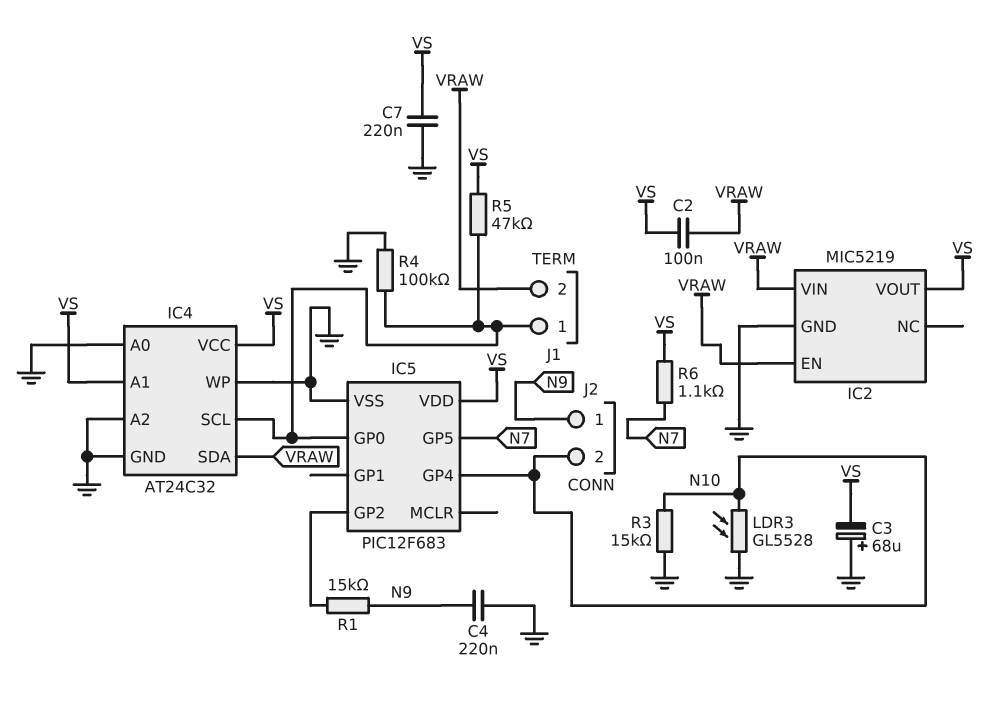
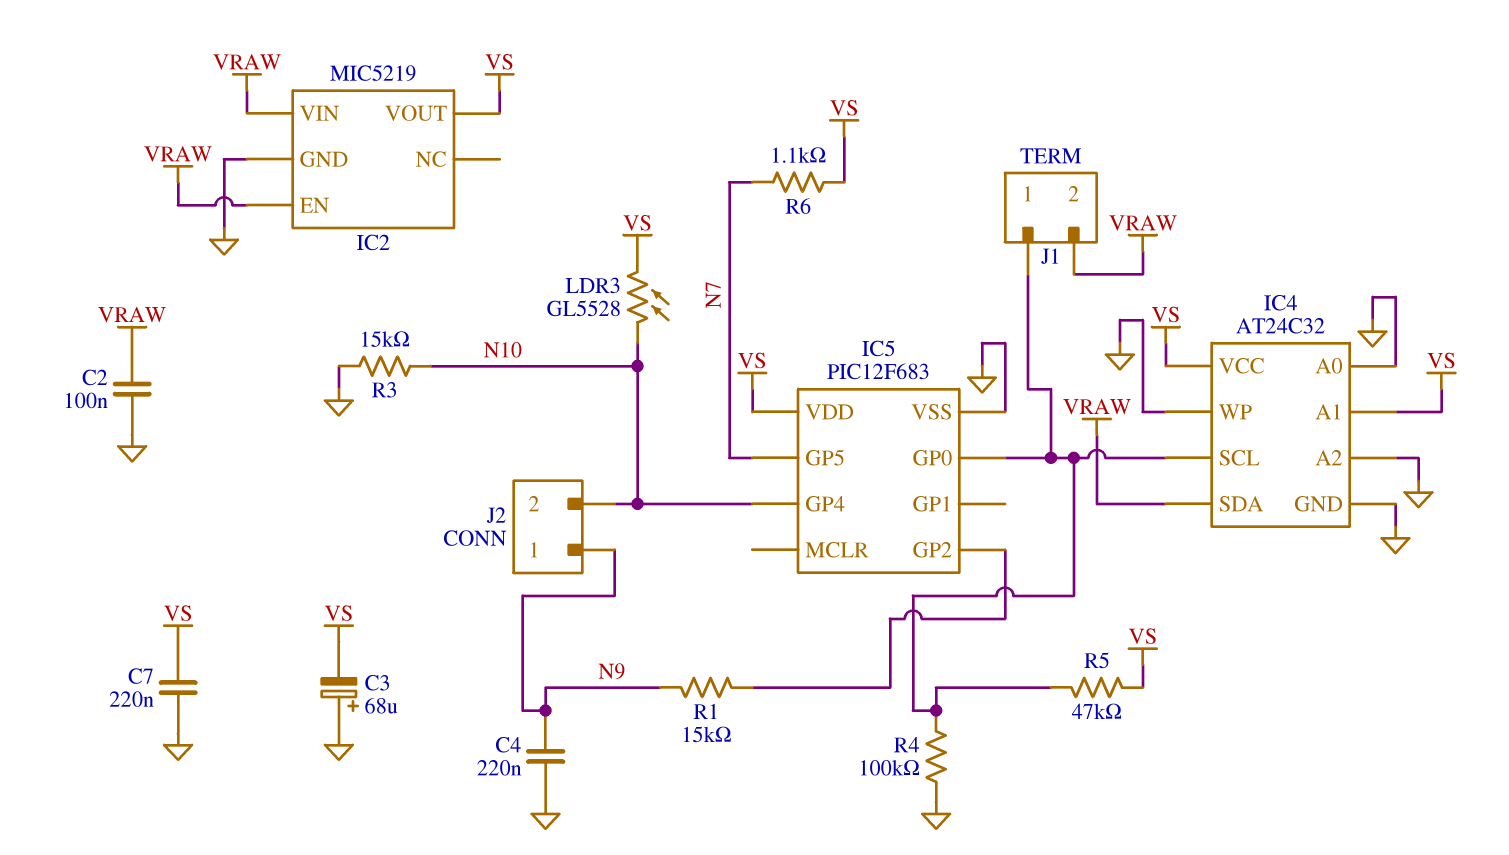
C2: 100nF (VRAW, VS) -> 100nF (GND, VRAW)
LDR3: GL5528 (GND, N10) -> GL5528 (N10, VS)

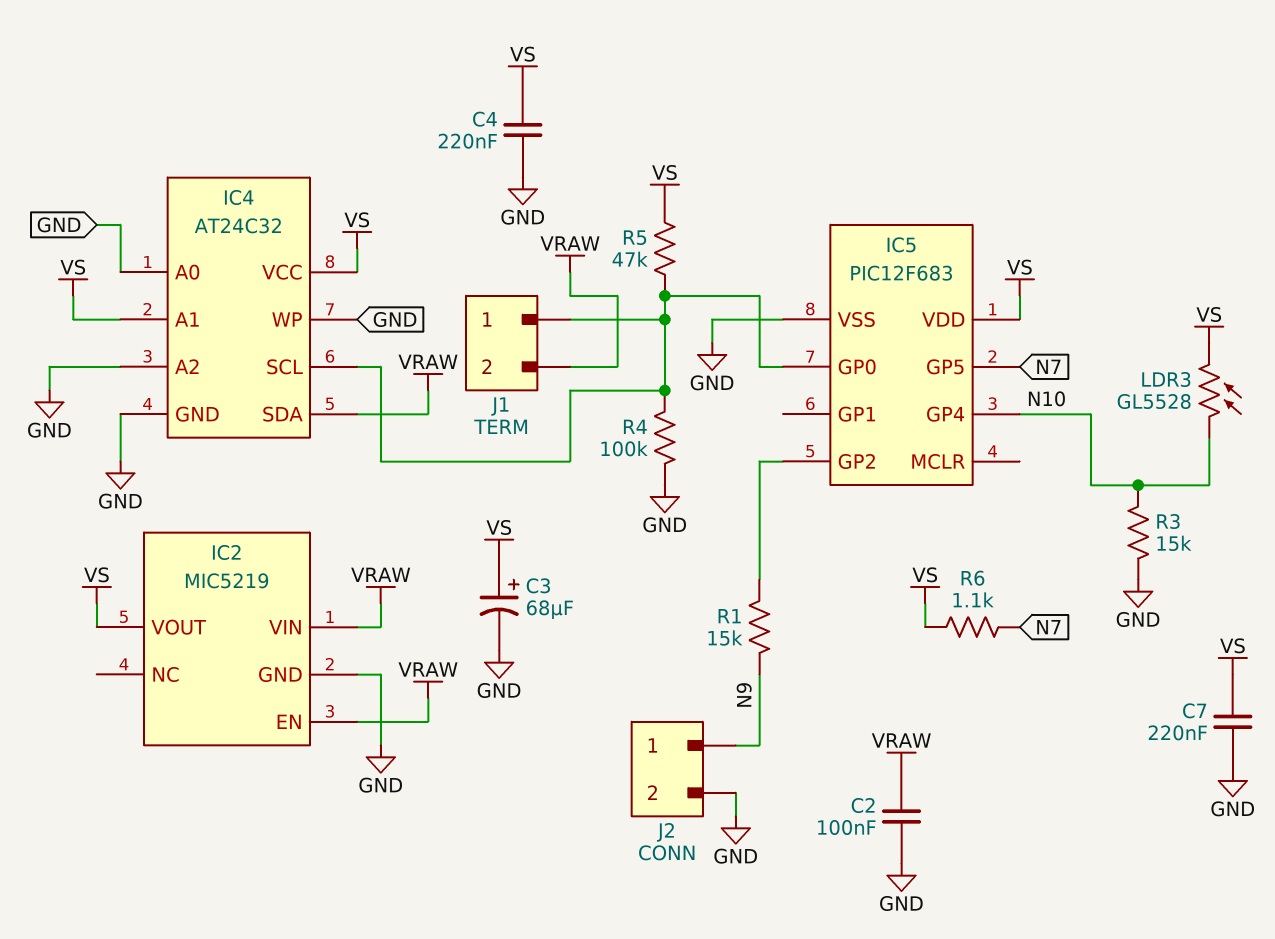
C3: 68uF (plus GND, minus VS) -> 68uF (plus VS, minus GND)
C4: 220nF (GND, N9) -> 220nF (GND, VS)
J2 pin 2: N10 -> GND

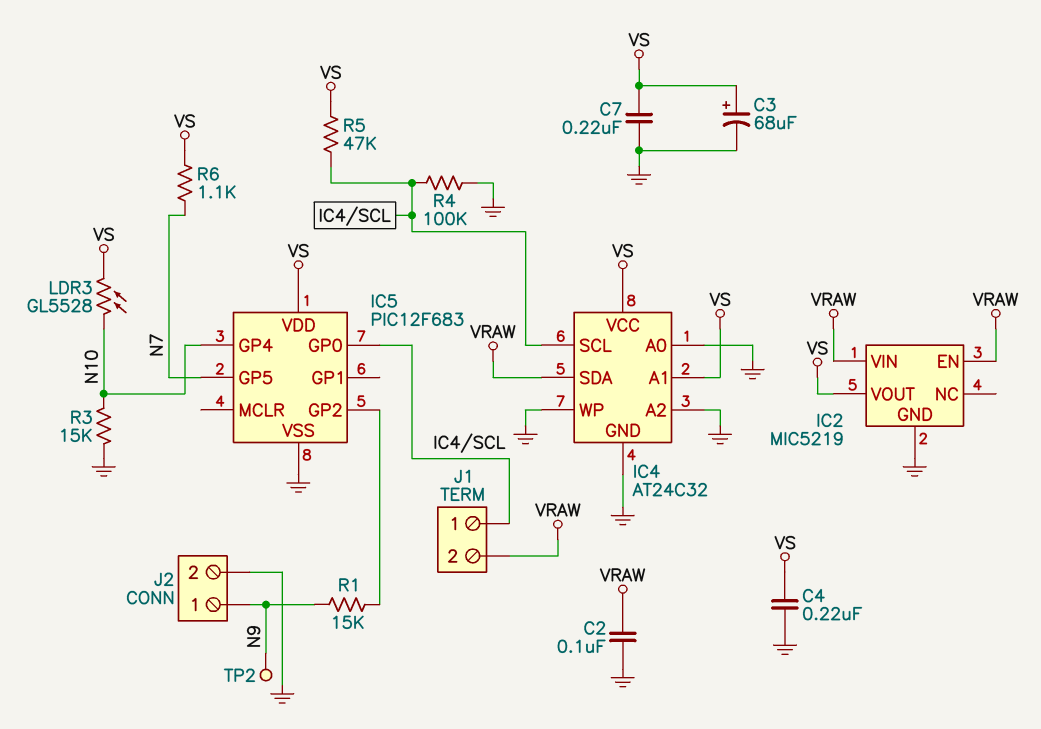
TP2: none -> test point (N9)

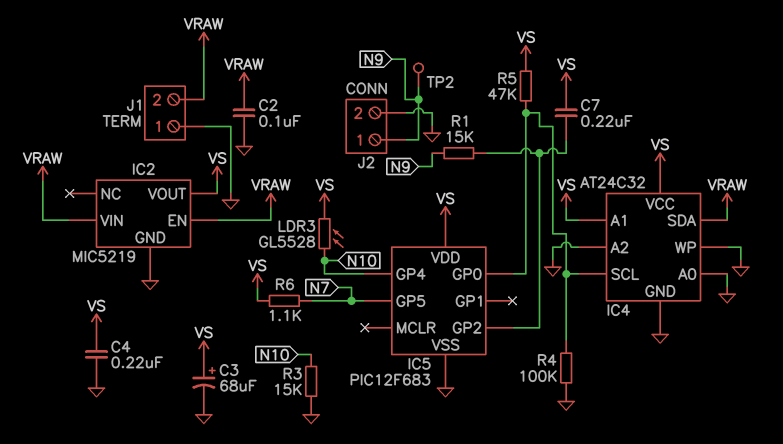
C7: 220nF (GND, VS) -> 220nF (IC5/GP2, VS)
J1 pin 1: IC4/SCL -> GND

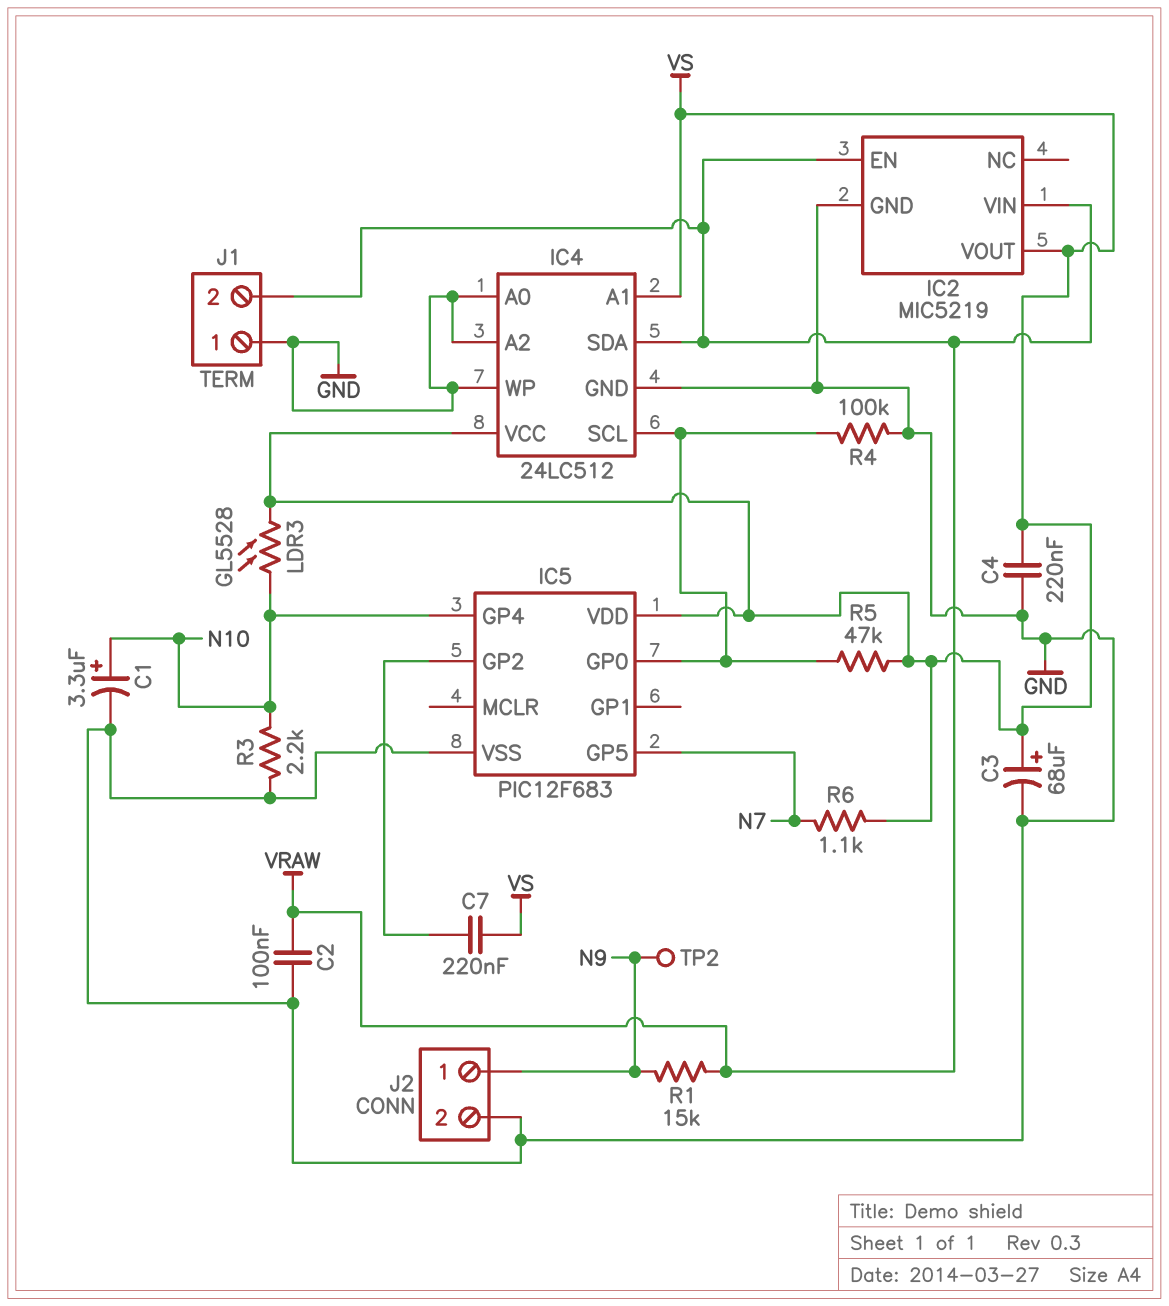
C1: none -> 3.3uF (plus N10, minus GND)
IC4: AT24C32 -> 24LC512
R1: 15k (IC5/GP2, N9) -> 15k (N9, VRAW)
R3: 15k (GND, N10) -> 2.2k (GND, N10)

